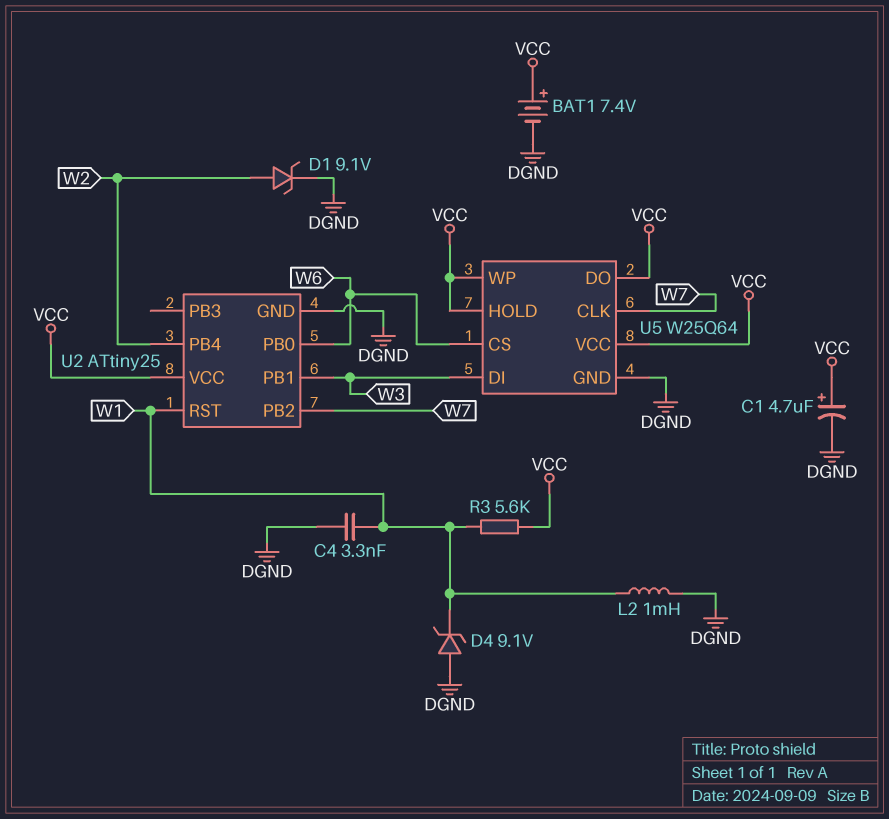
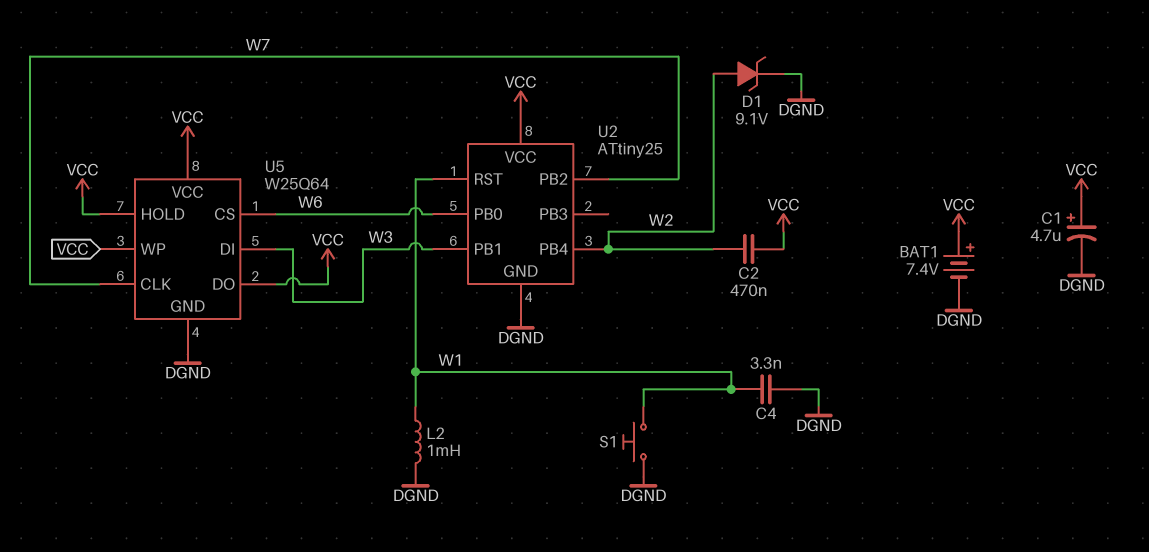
C2: none -> 470nF (VCC, W2)
D4: zener 9.1V (A DGND, K W1) -> none
R3: 5.6k (VCC, W1) -> none
S1: none -> button (DGND, W1)

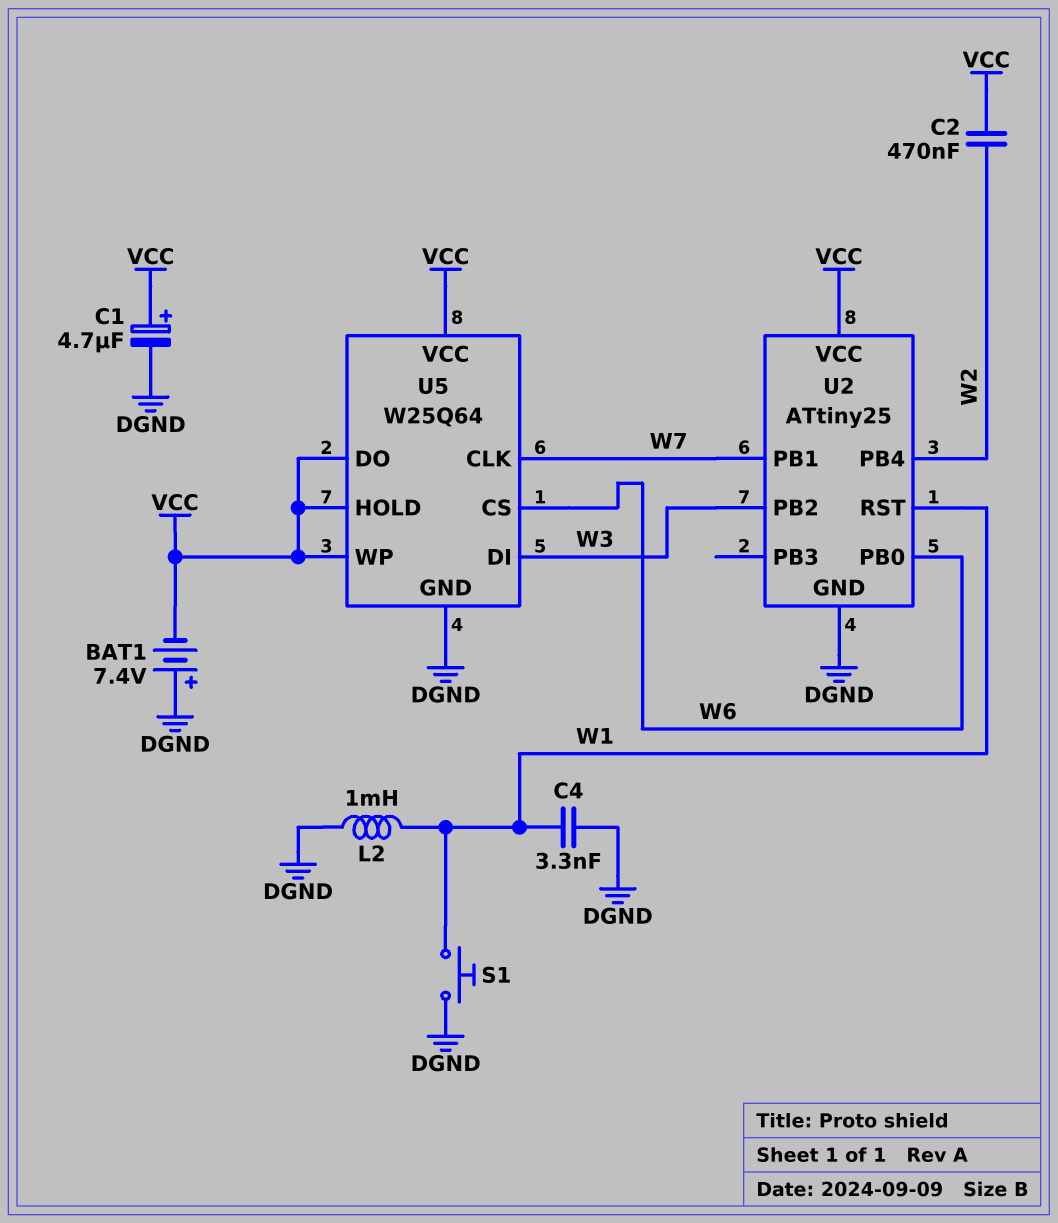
BAT1: 7.4V (plus VCC, minus DGND) -> 7.4V (plus DGND, minus VCC)
D1: zener 9.1V (A W2, K DGND) -> none
U2 pin PB1: W3 -> W7
U2 pin PB2: W7 -> W3

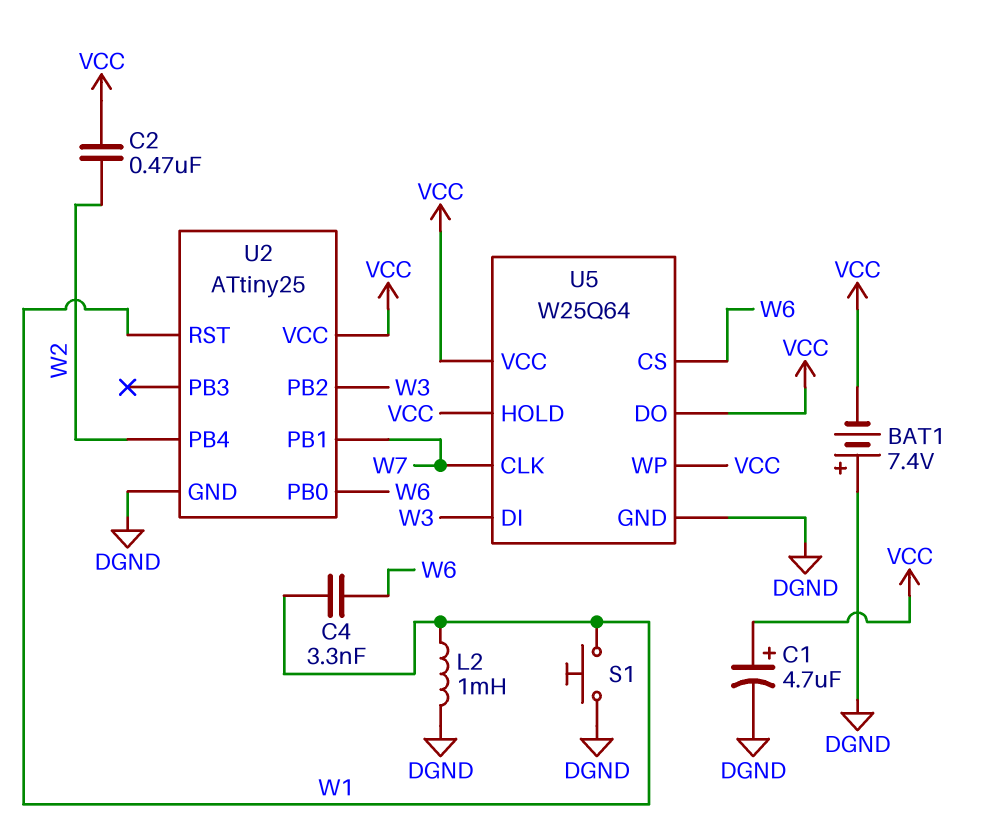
C4: 3.3nF (DGND, W1) -> 3.3nF (W1, W6)

